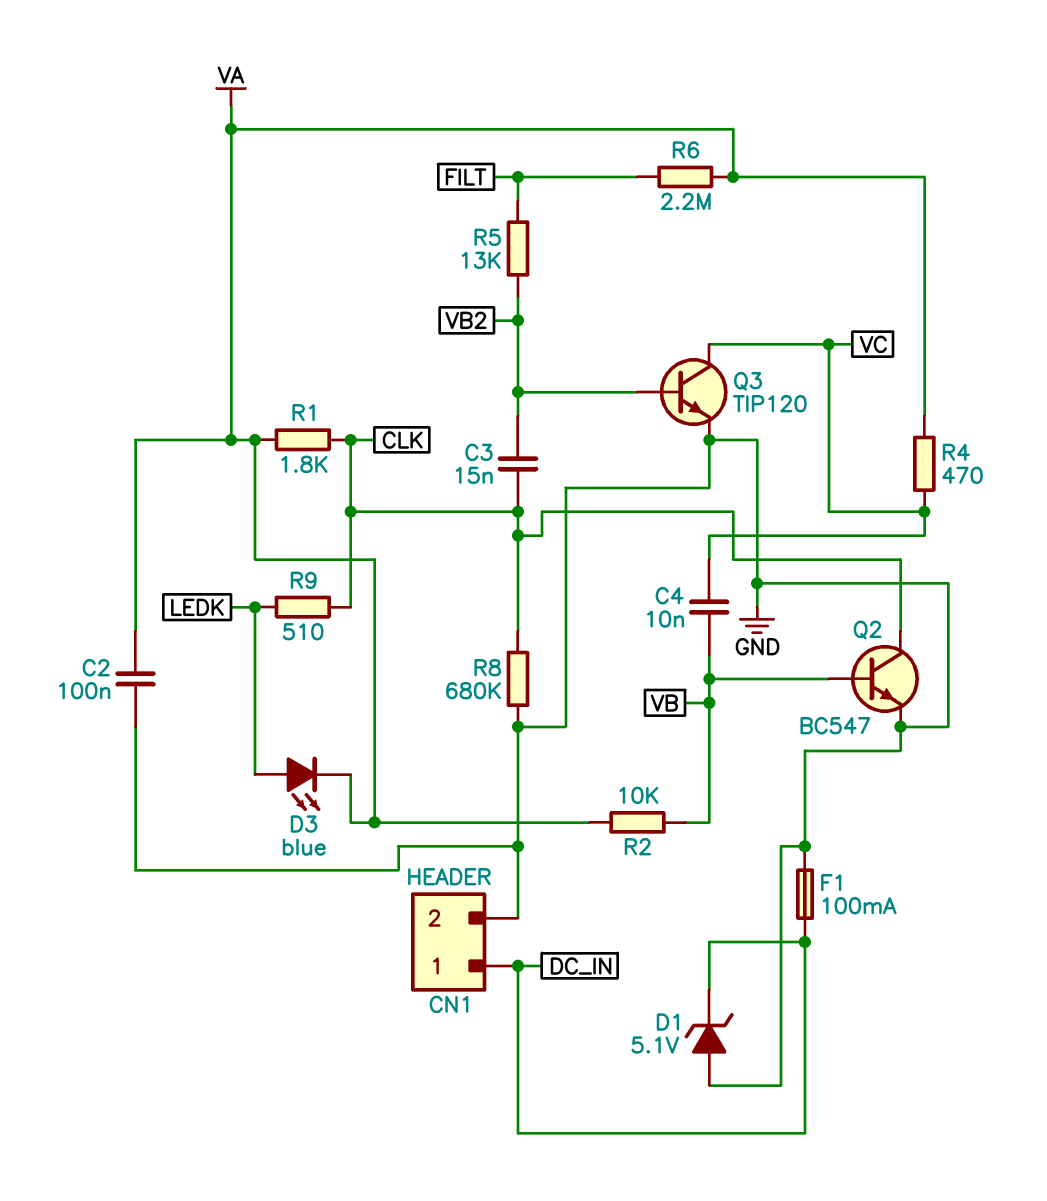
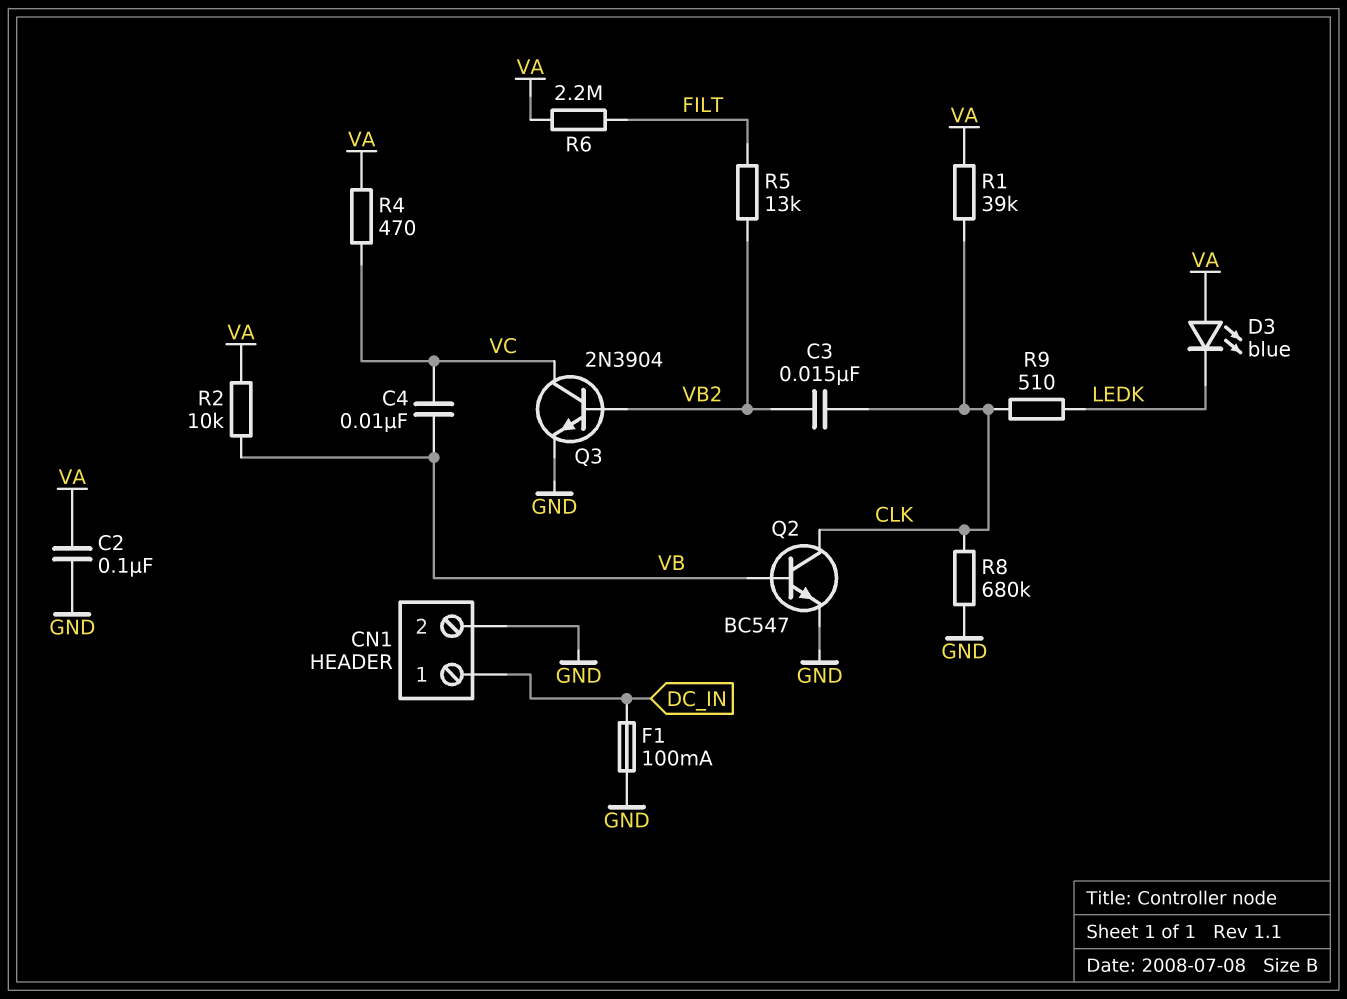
D1: zener 5.1V (A GND, K DC_IN) -> none
D3: LED blue (A LEDK, K VA) -> LED blue (A VA, K LEDK)
Q3: NPN TIP120 (B VB2, C VC, E GND) -> NPN 2N3904 (B VB2, C VC, E GND)
R1: 1.8k (CLK, VA) -> 39k (CLK, VA)

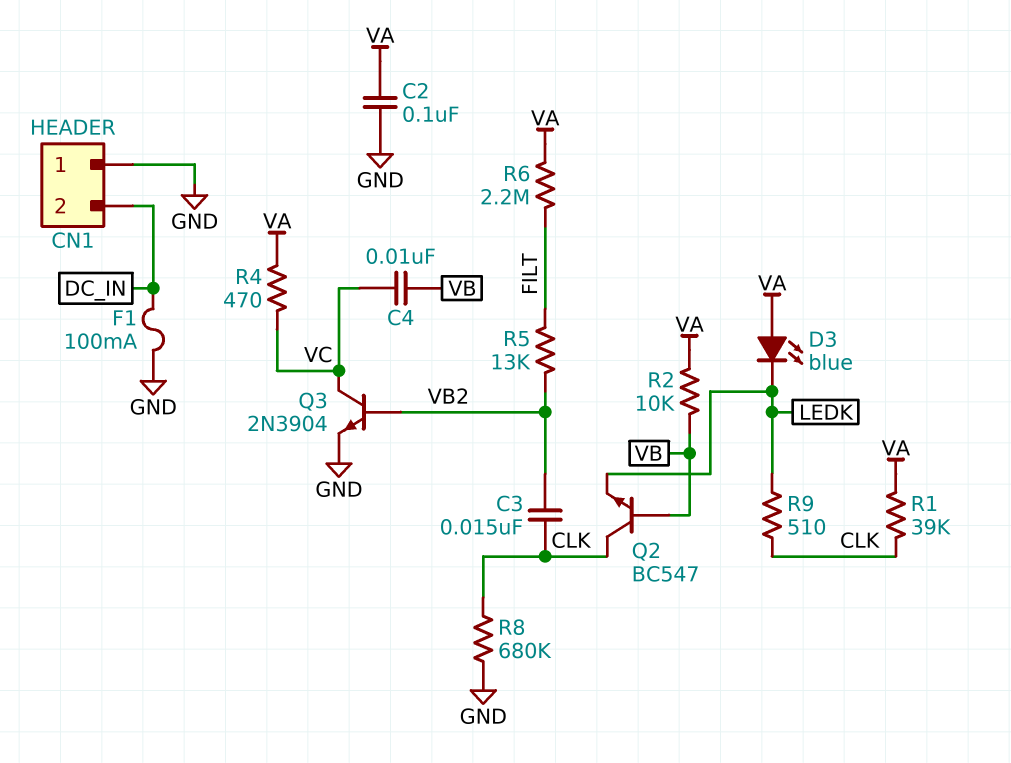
CN1 pin 1: DC_IN -> GND
CN1 pin 2: GND -> DC_IN
Q2: NPN BC547 (B VB, C CLK, E GND) -> NPN BC547 (B VB, C CLK, E LEDK)

